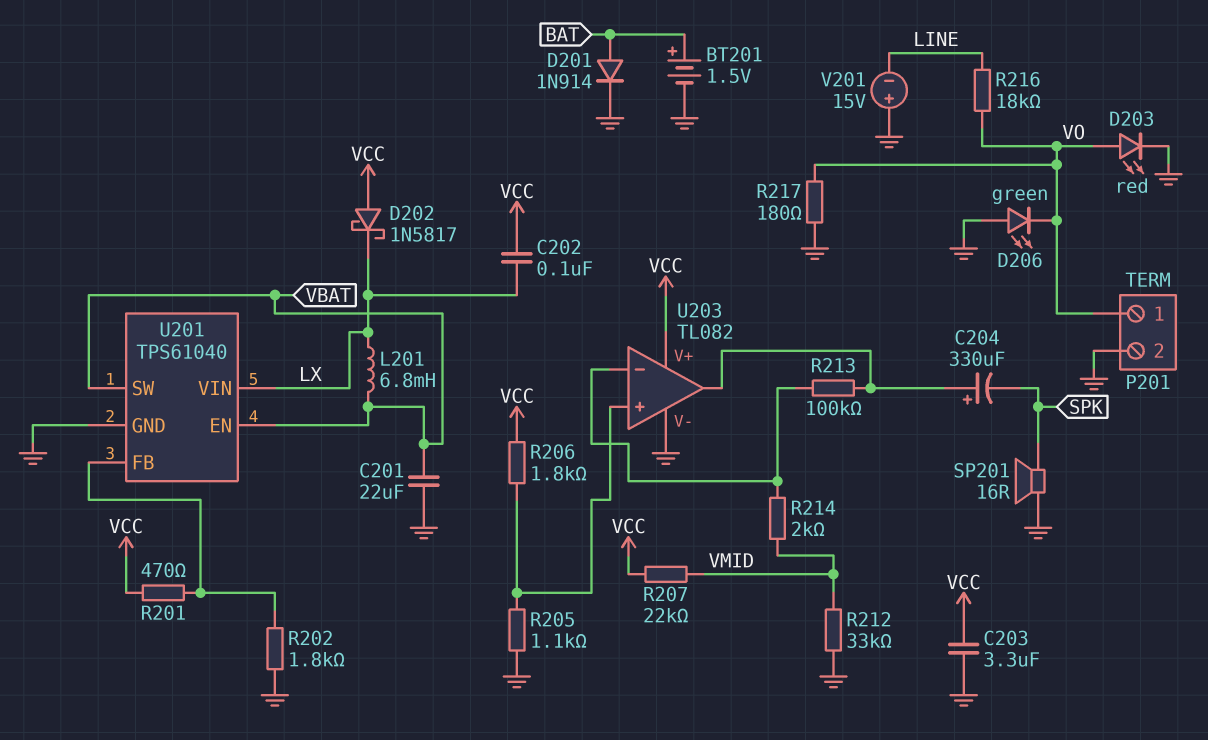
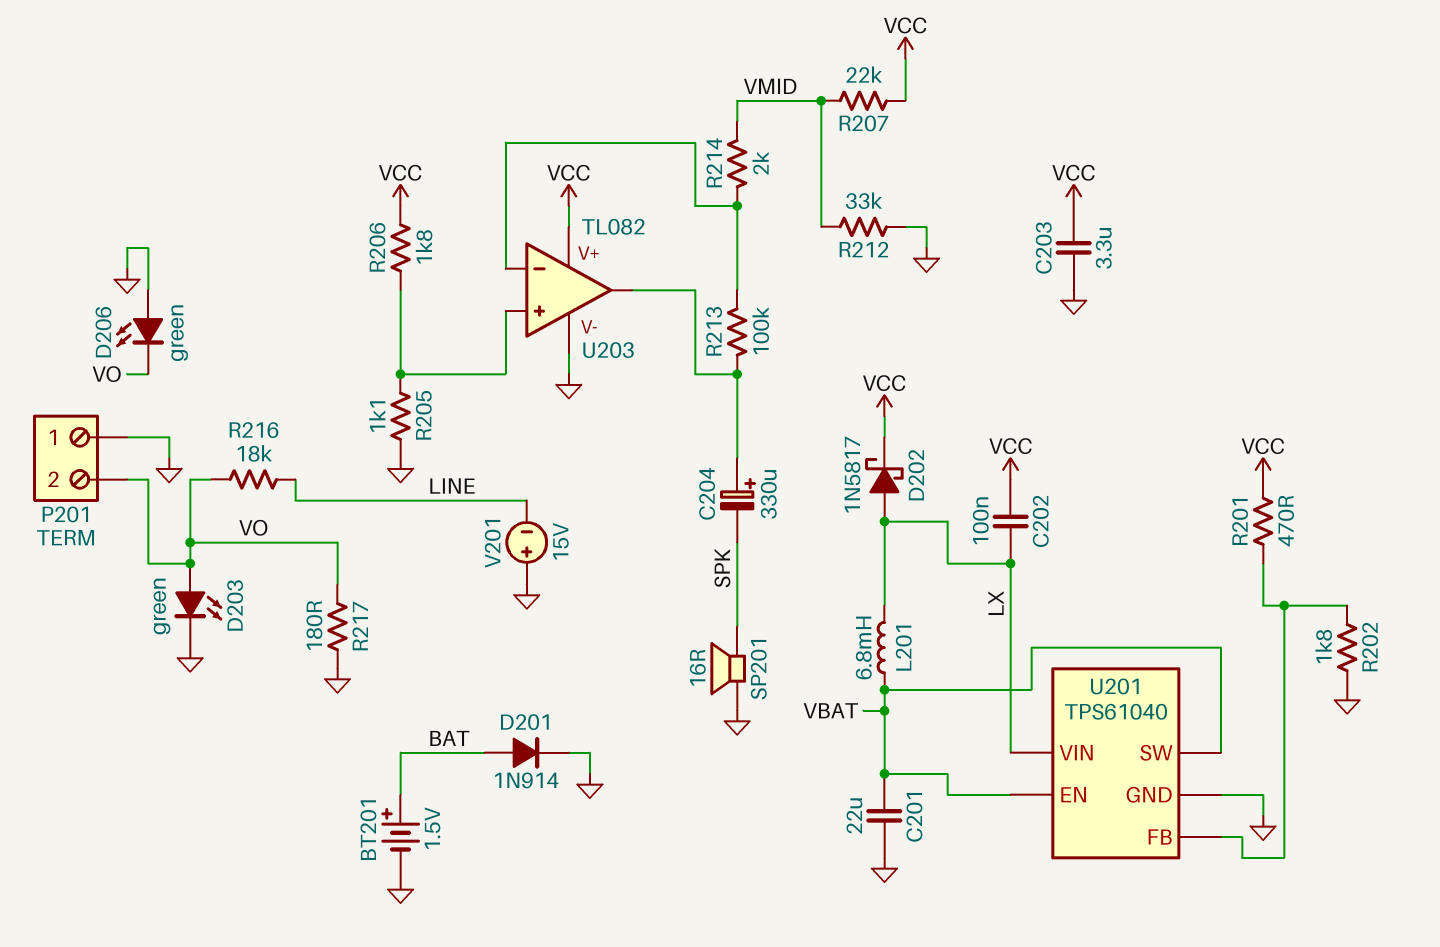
D202: schottky 1N5817 (A VCC, K LX) -> schottky 1N5817 (A LX, K VCC)
D203: LED red (A VO, K GND) -> LED green (A VO, K GND)
P201 pin 1: VO -> GND
P201 pin 2: GND -> VO

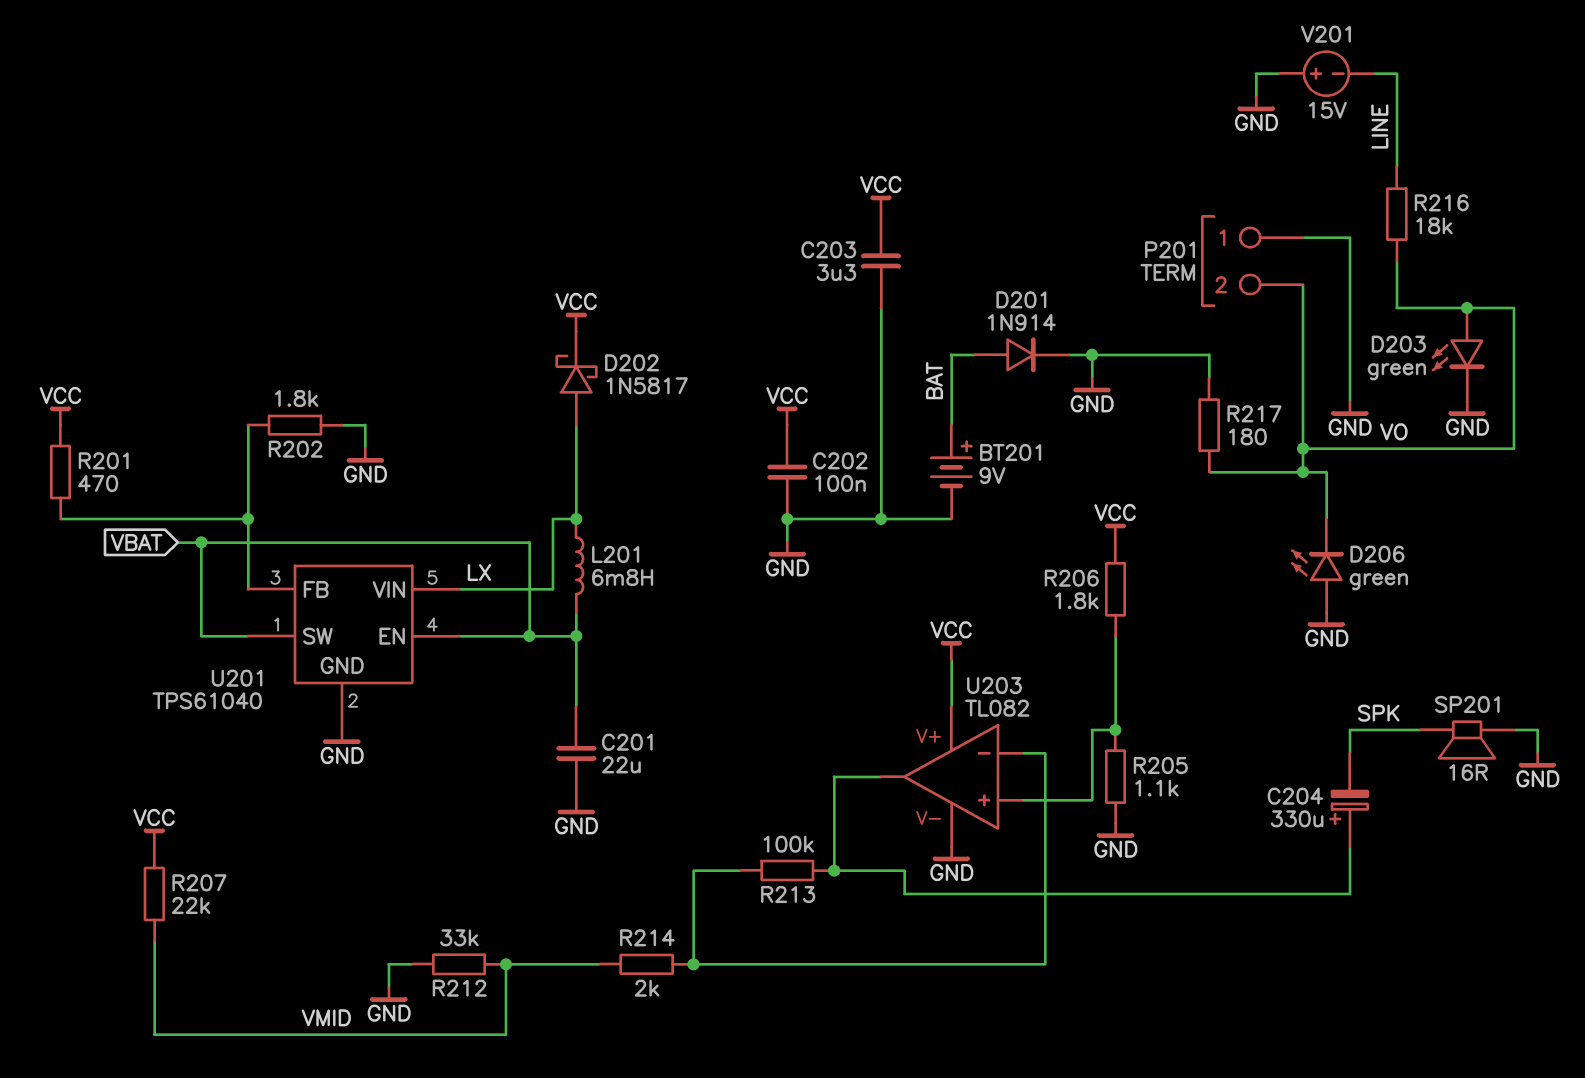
BT201: 1.5V (plus BAT, minus GND) -> 9V (plus BAT, minus GND)
C202: 100nF (LX, VCC) -> 100nF (GND, VCC)

